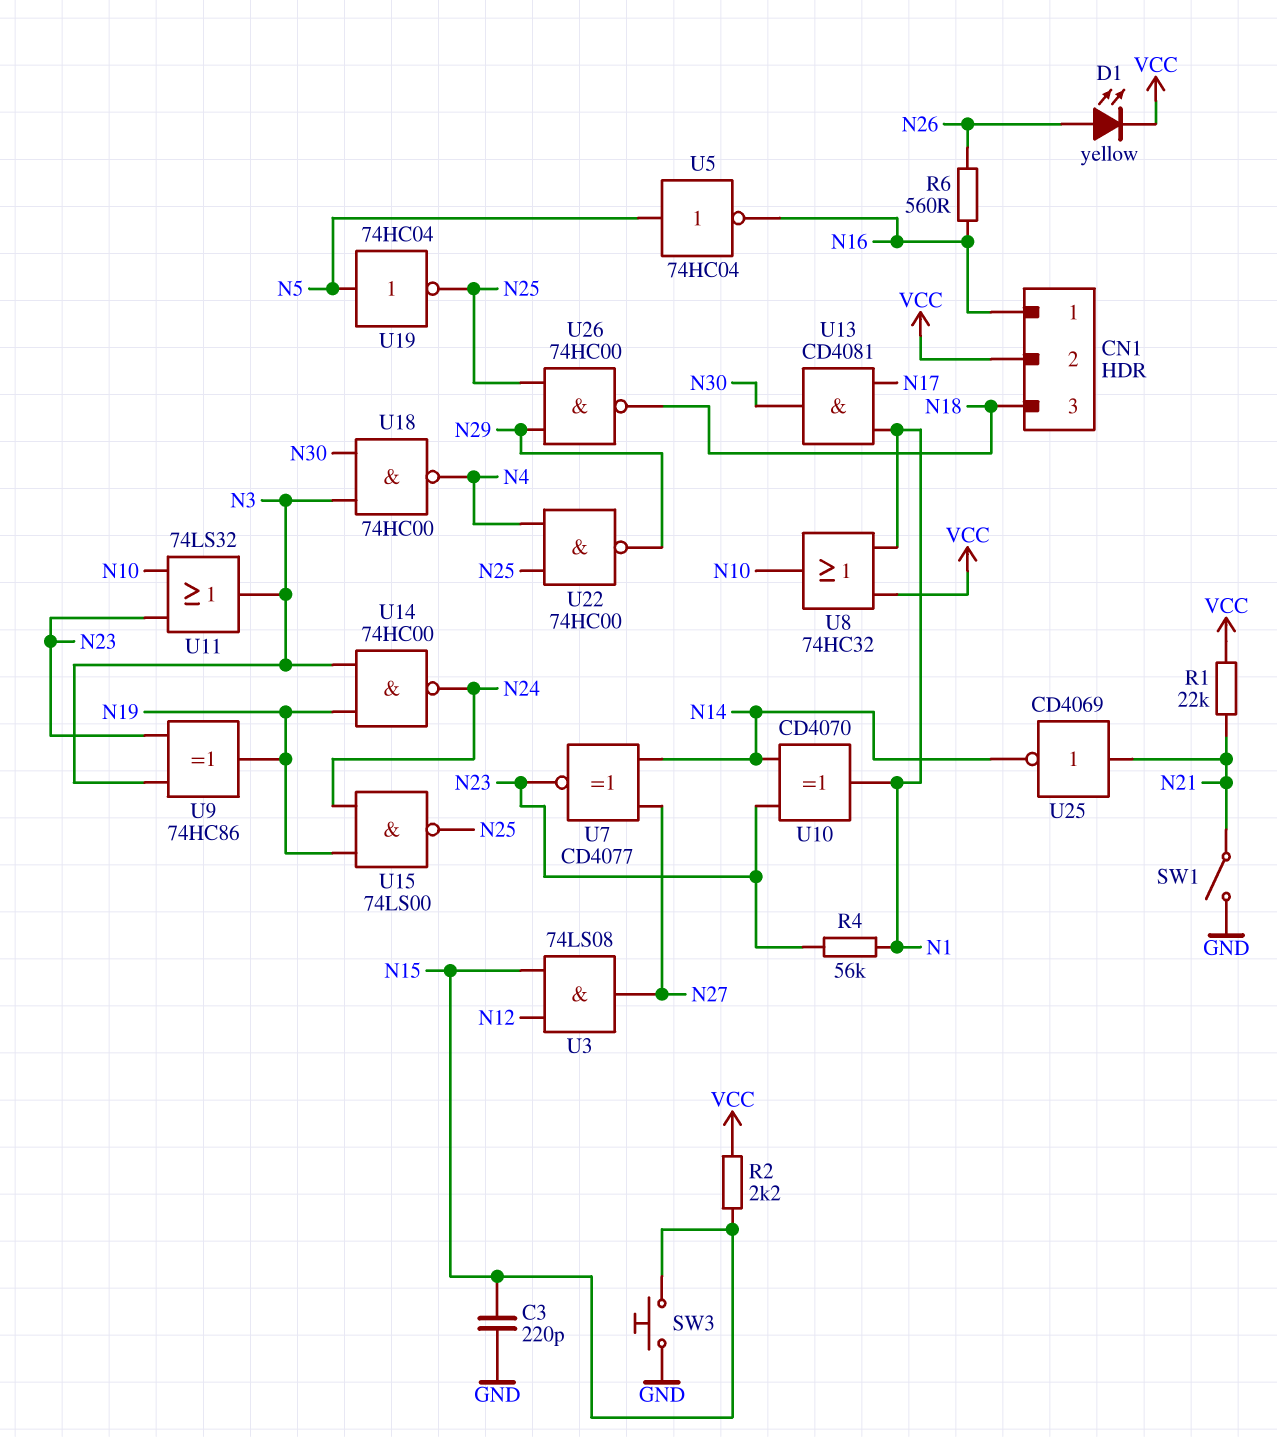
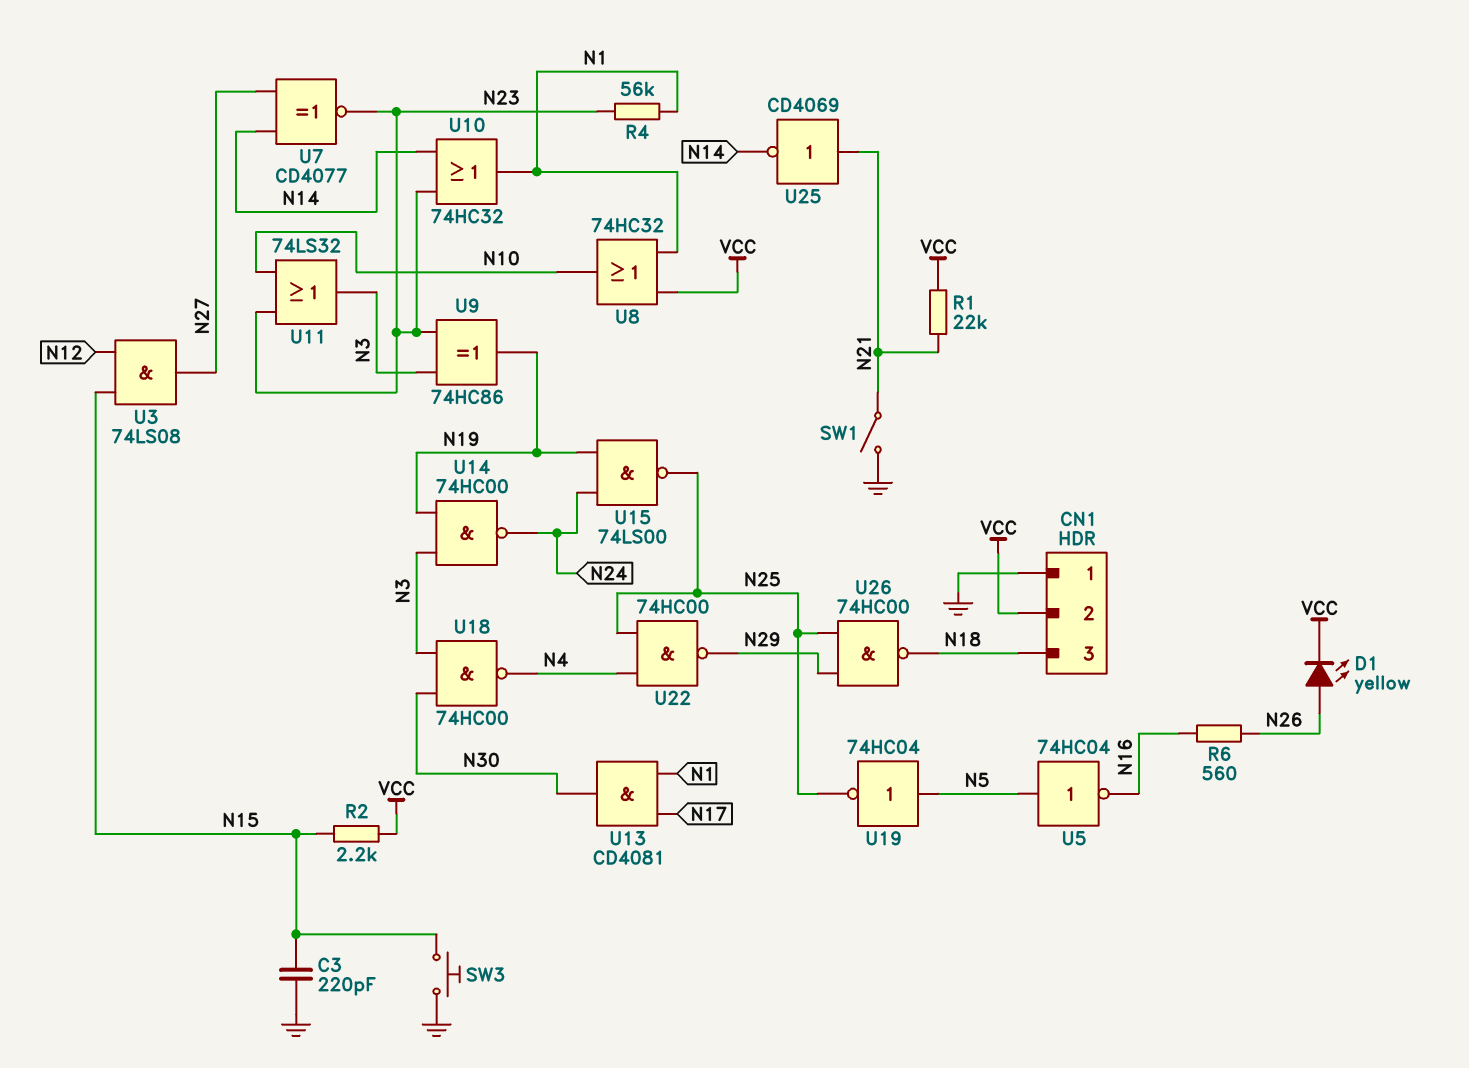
CN1 pin 1: N16 -> GND
U10: XOR CD4070 (in N14, in N23, out N1) -> OR 74HC32 (in N14, in N23, out N1)

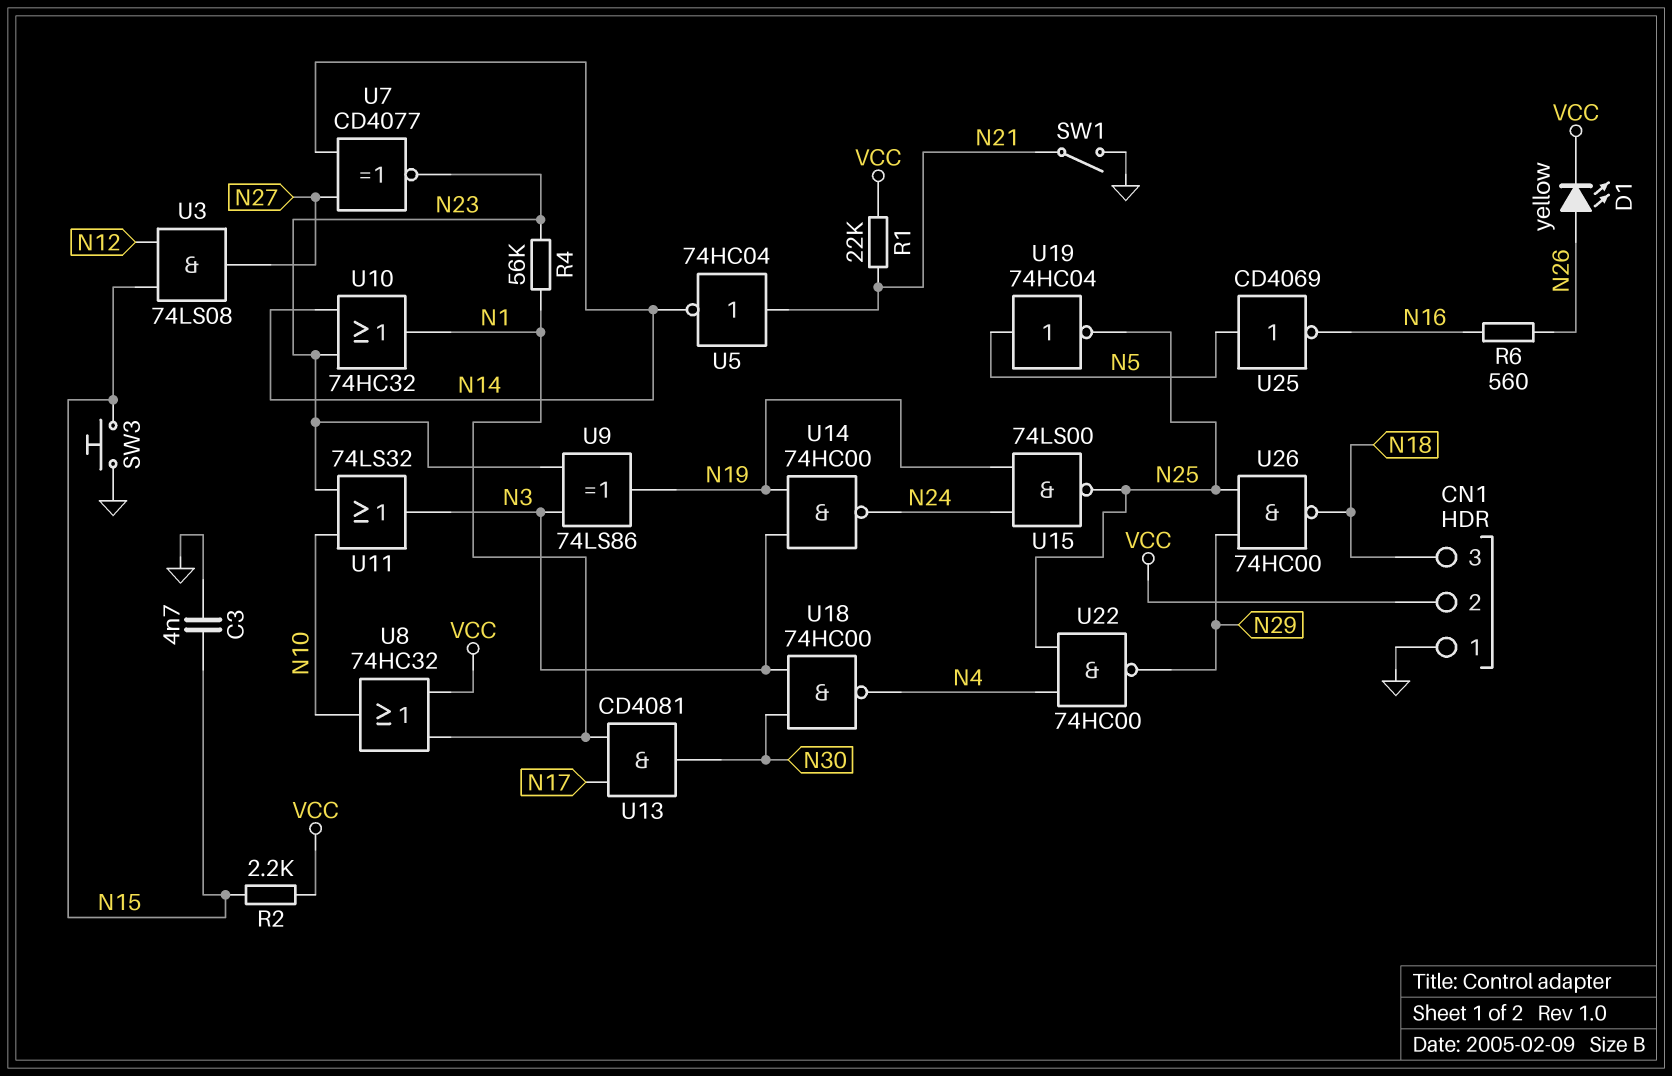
C3: 220pF (GND, N15) -> 4.7nF (GND, N15)
U5: NOT 74HC04 (in N5, out N16) -> NOT 74HC04 (in N21, out N14)
U9: XOR 74HC86 (in N3, in N23, out N19) -> XOR 74LS86 (in N3, in N23, out N19)
U25: NOT CD4069 (in N21, out N14) -> NOT CD4069 (in N5, out N16)

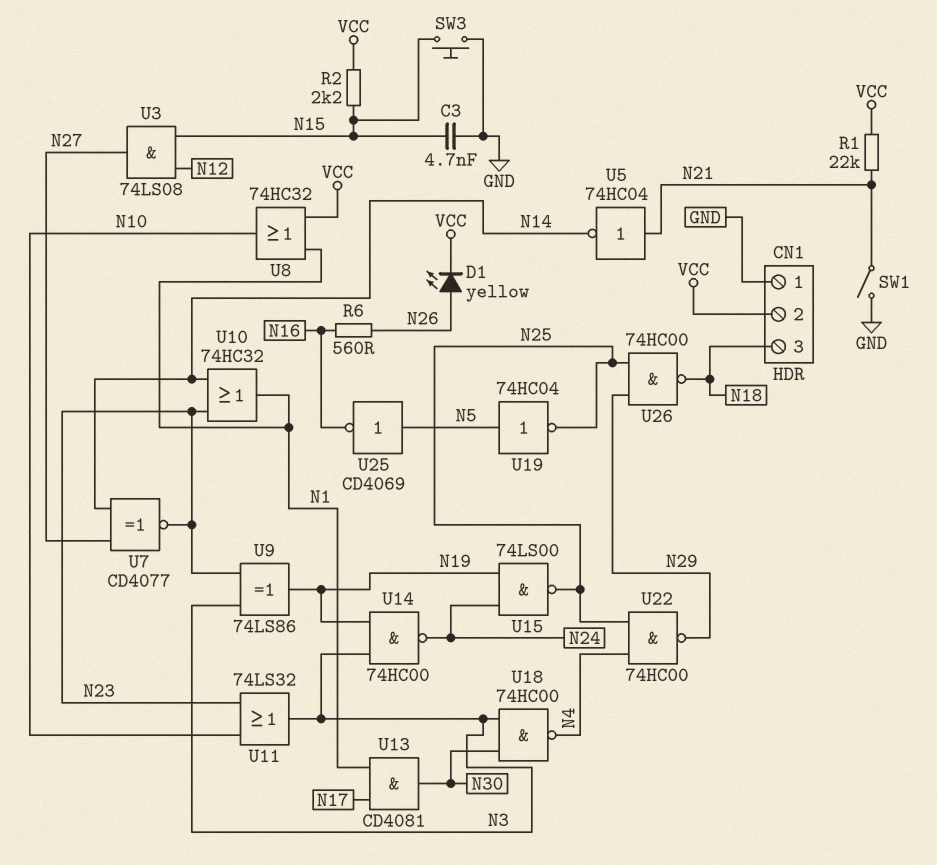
R4: 56k (N1, N23) -> none

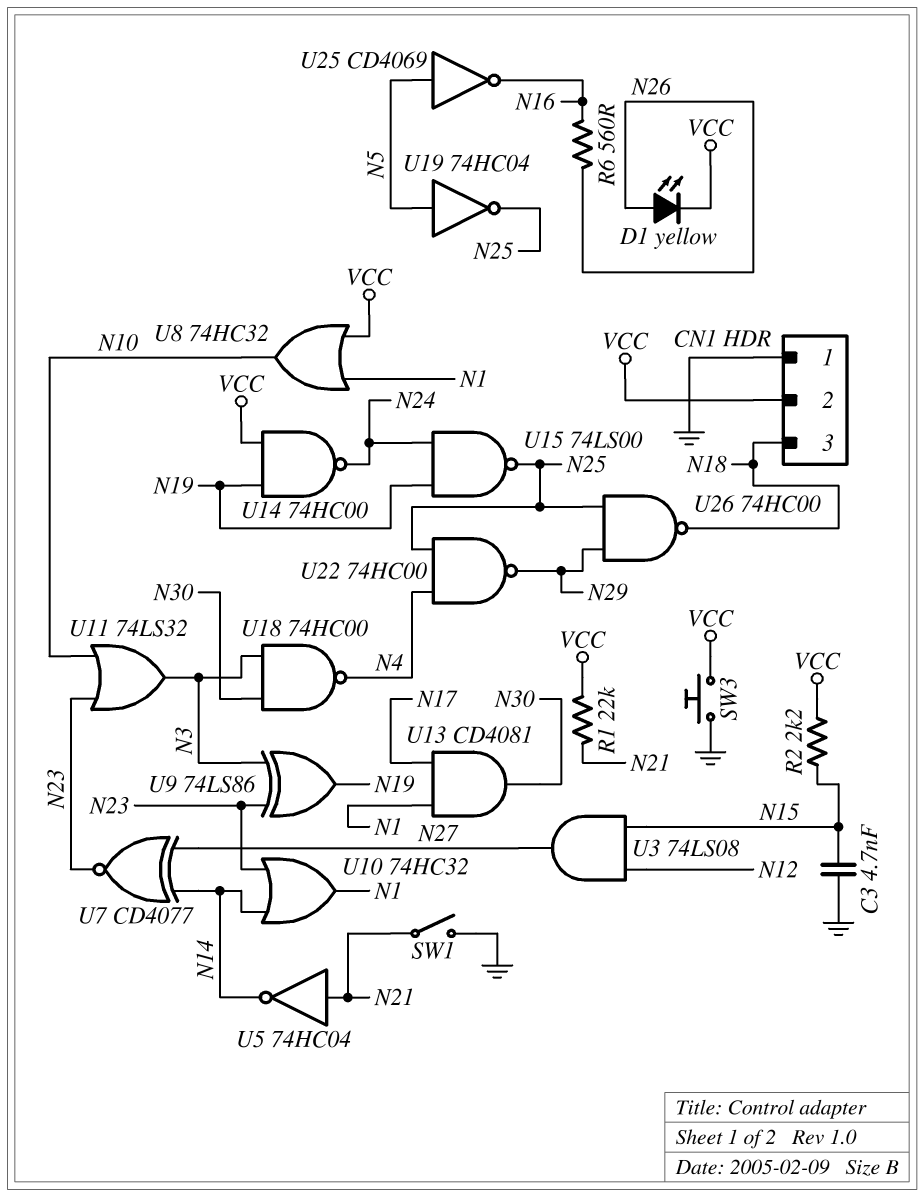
SW3: button (GND, N15) -> button (GND, VCC)
U14: NAND 74HC00 (in N3, in N19, out N24) -> NAND 74HC00 (in N19, in VCC, out N24)

